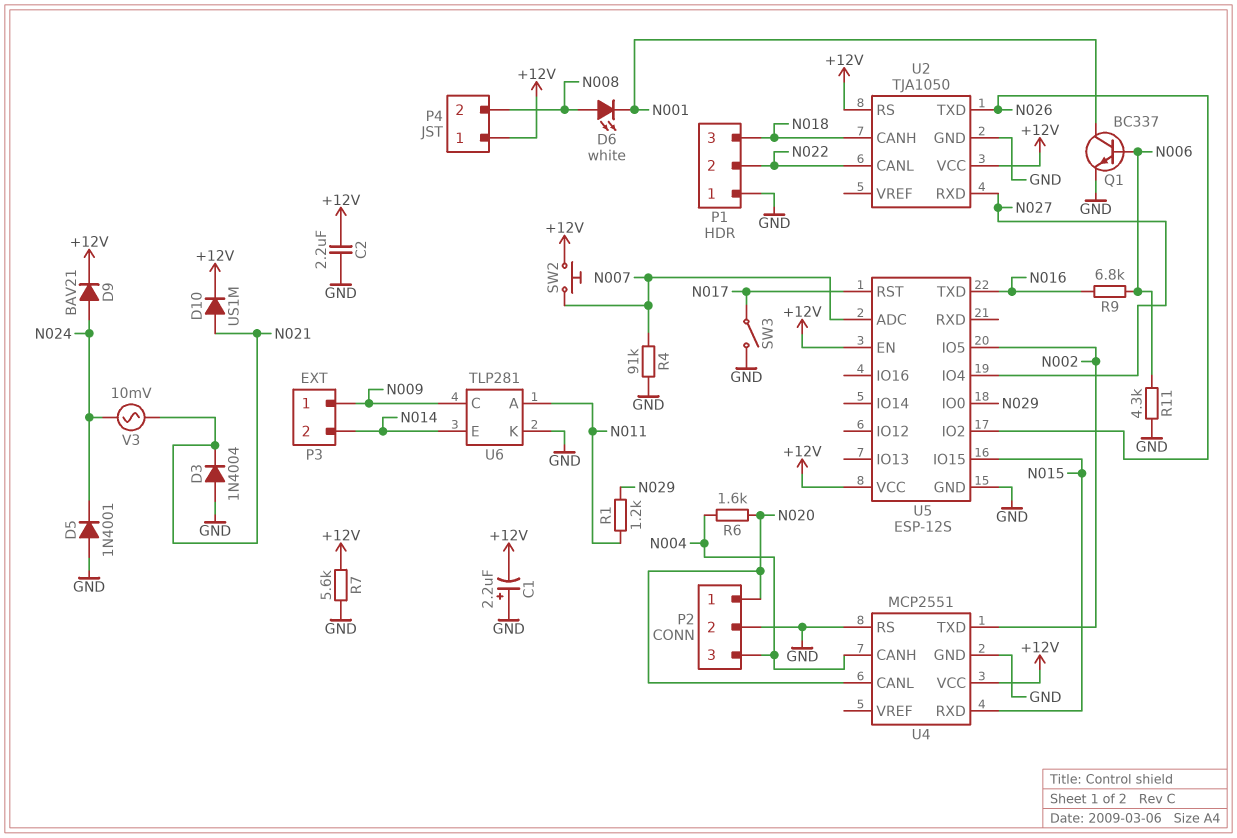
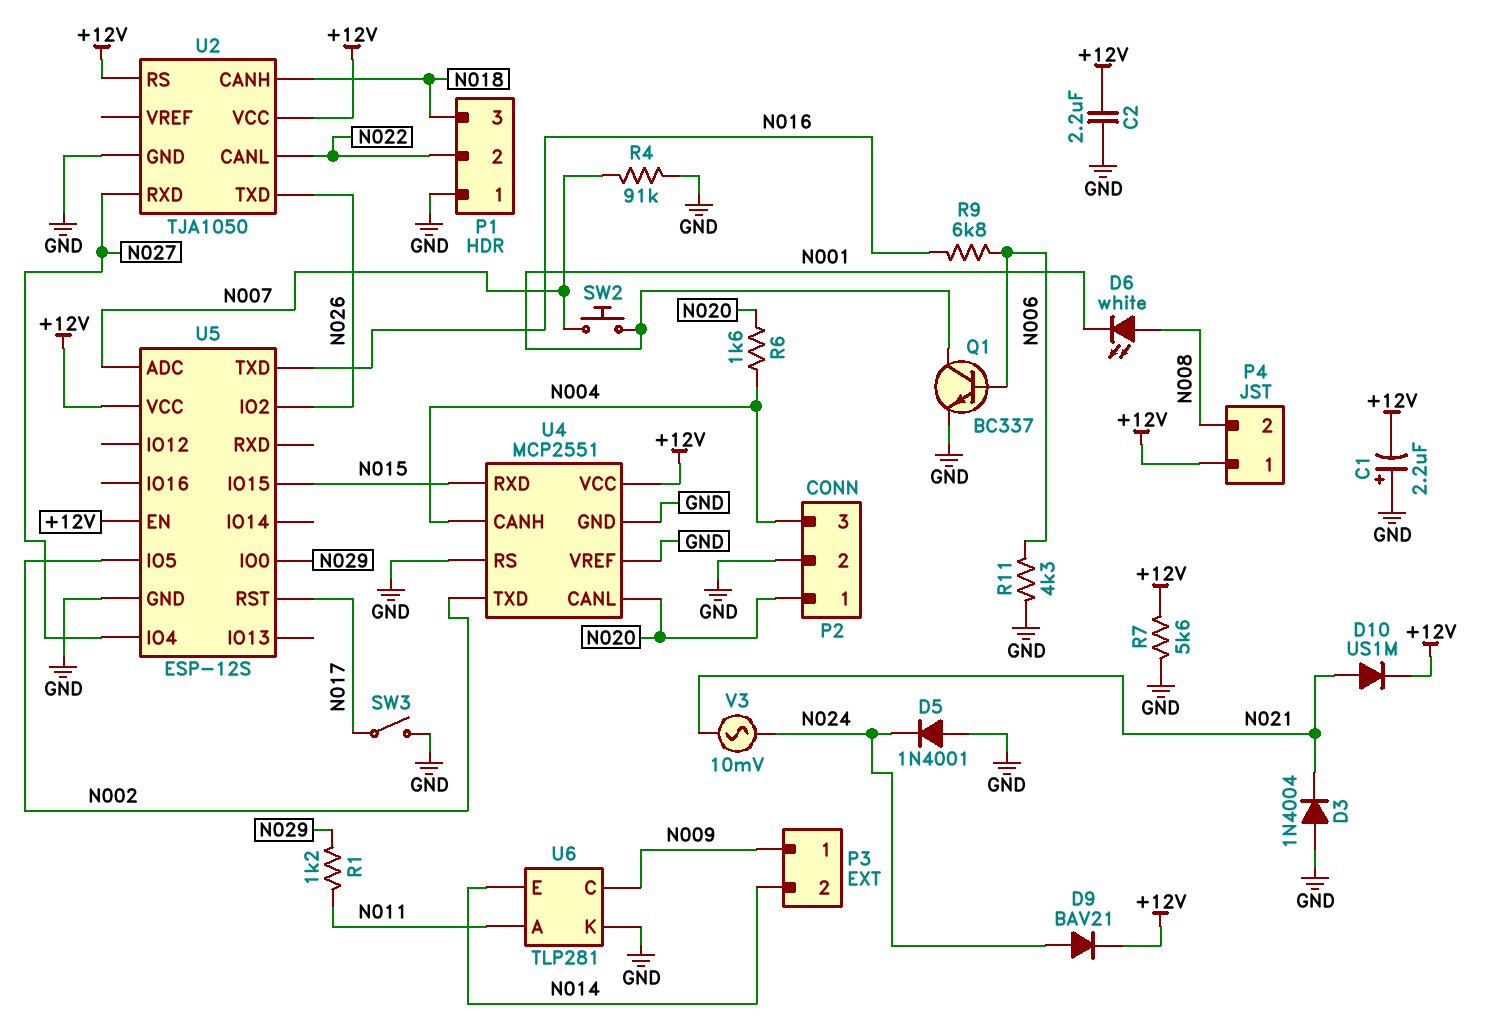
SW2: button (+12V, N007) -> button (N001, N007)
U4 pin VREF: none -> GND

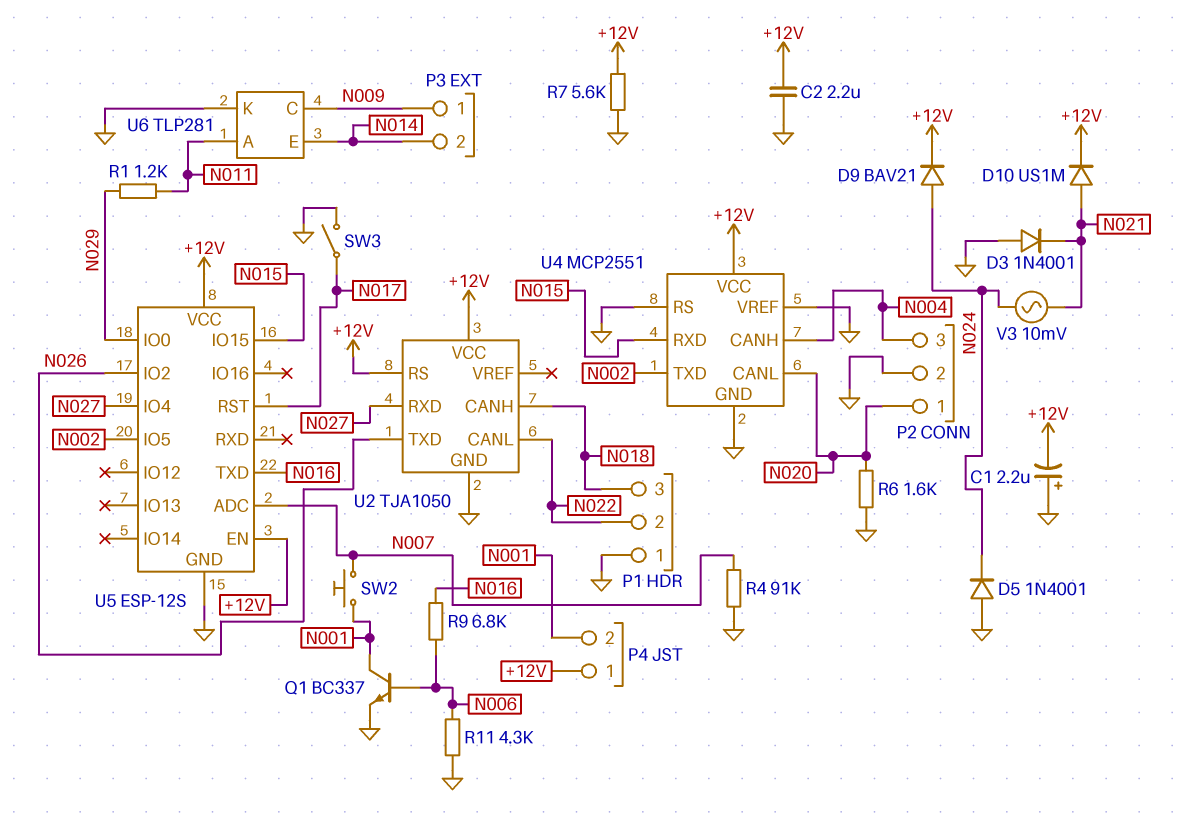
D3: diode 1N4004 (A GND, K N021) -> diode 1N4001 (A GND, K N021)
D6: LED white (A N008, K N001) -> none
P4 pin 2: N008 -> N001
R6: 1.6k (N004, N020) -> 1.6k (GND, N020)

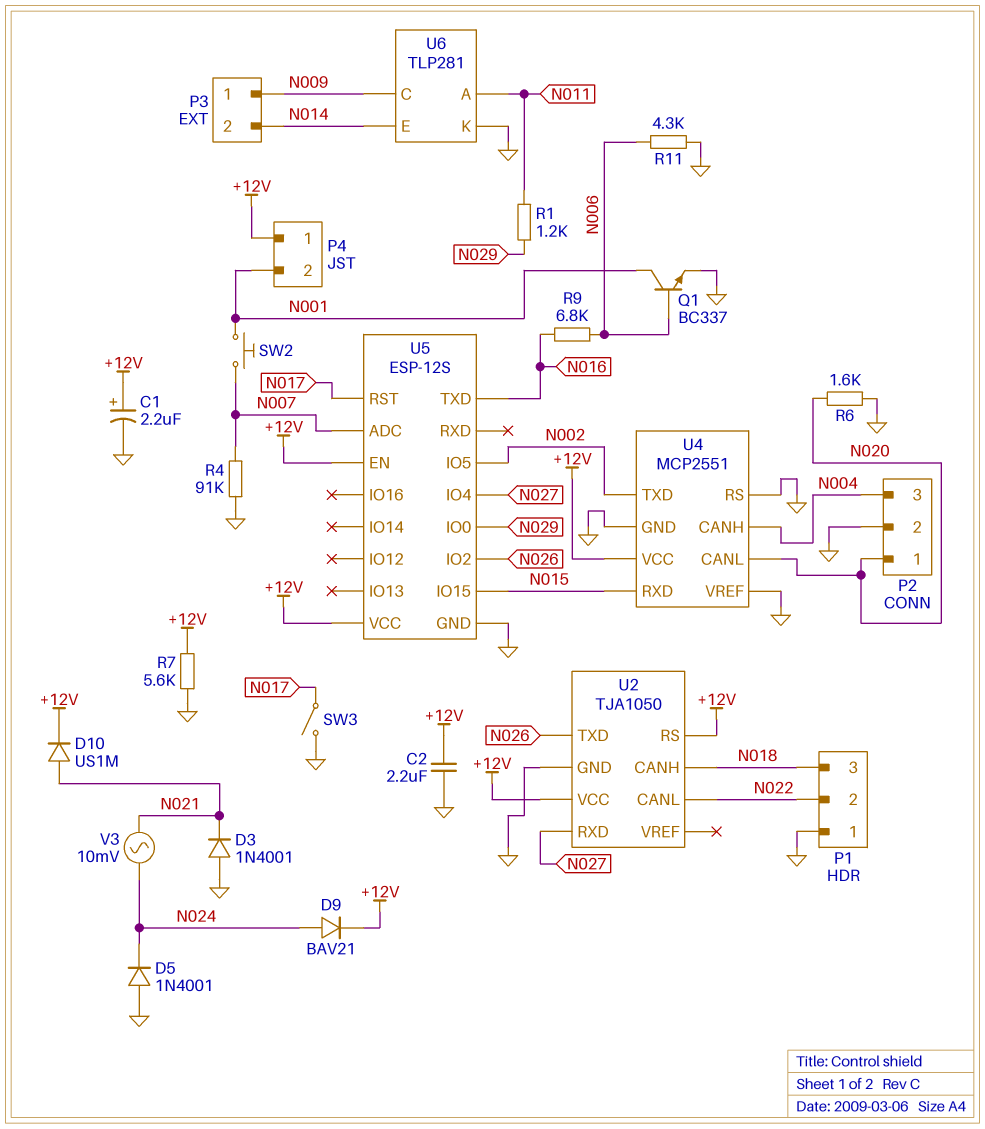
C1: 2.2uF (plus GND, minus +12V) -> 2.2uF (plus +12V, minus GND)

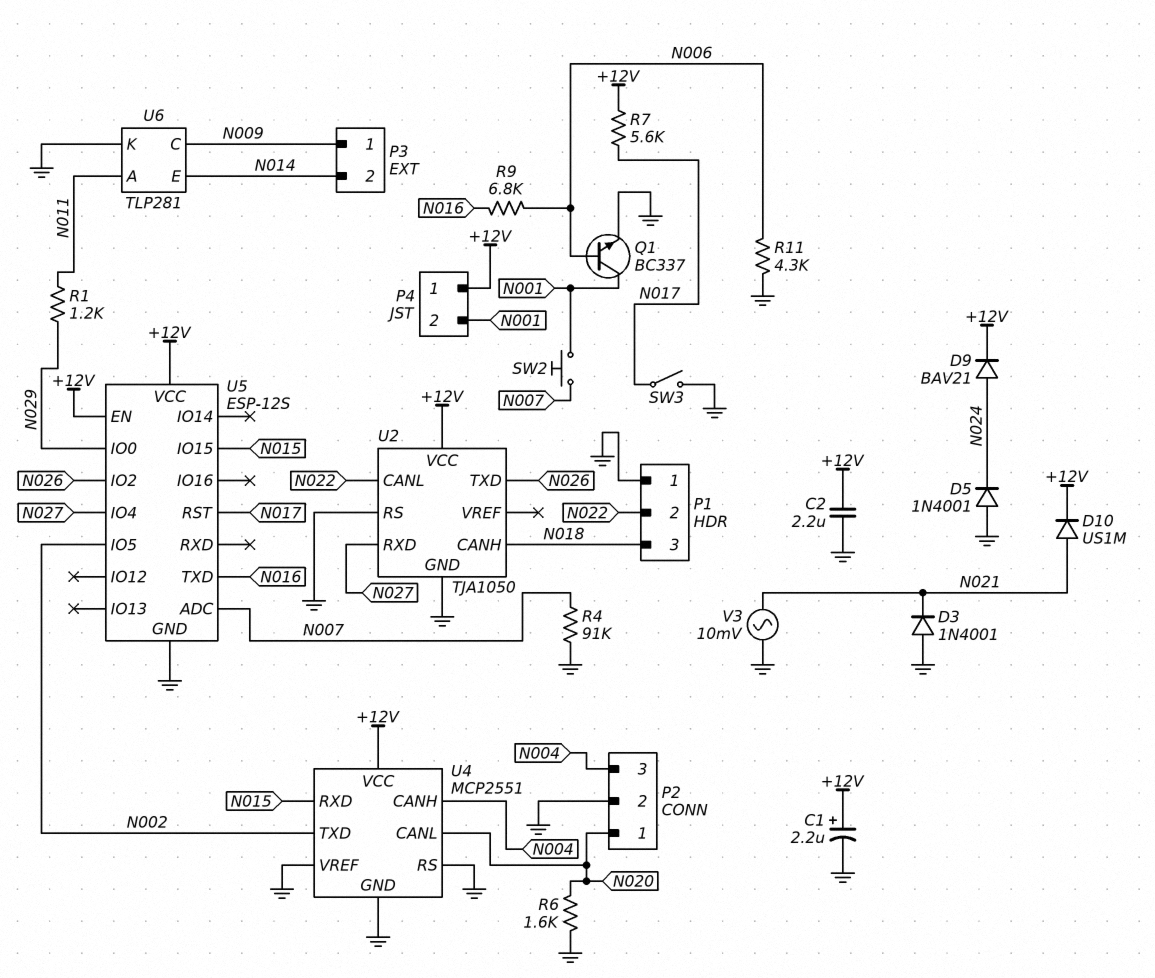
R7: 5.6k (+12V, GND) -> 5.6k (+12V, N017)
U2 pin RS: +12V -> GND
V3: AC 10mV (N021, N024) -> AC 10mV (GND, N021)

